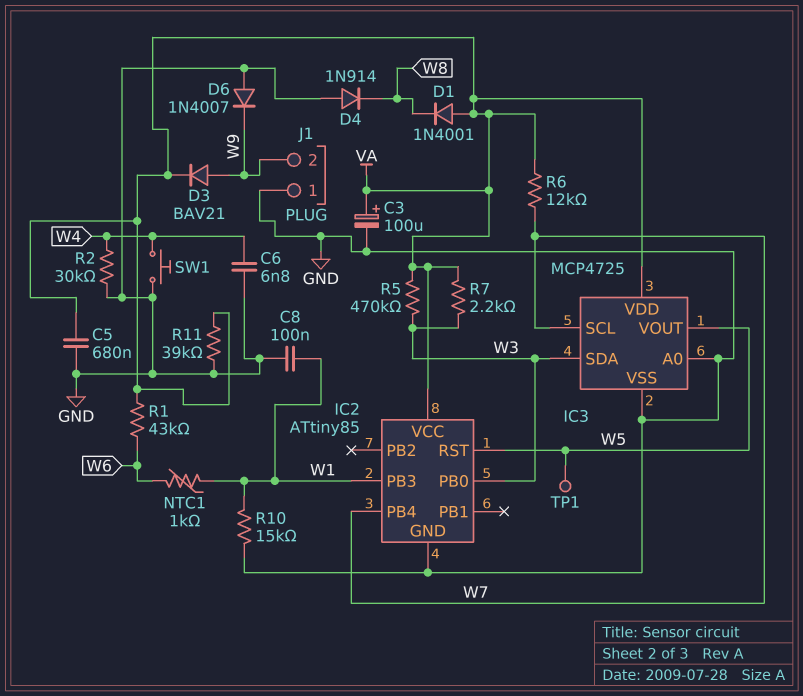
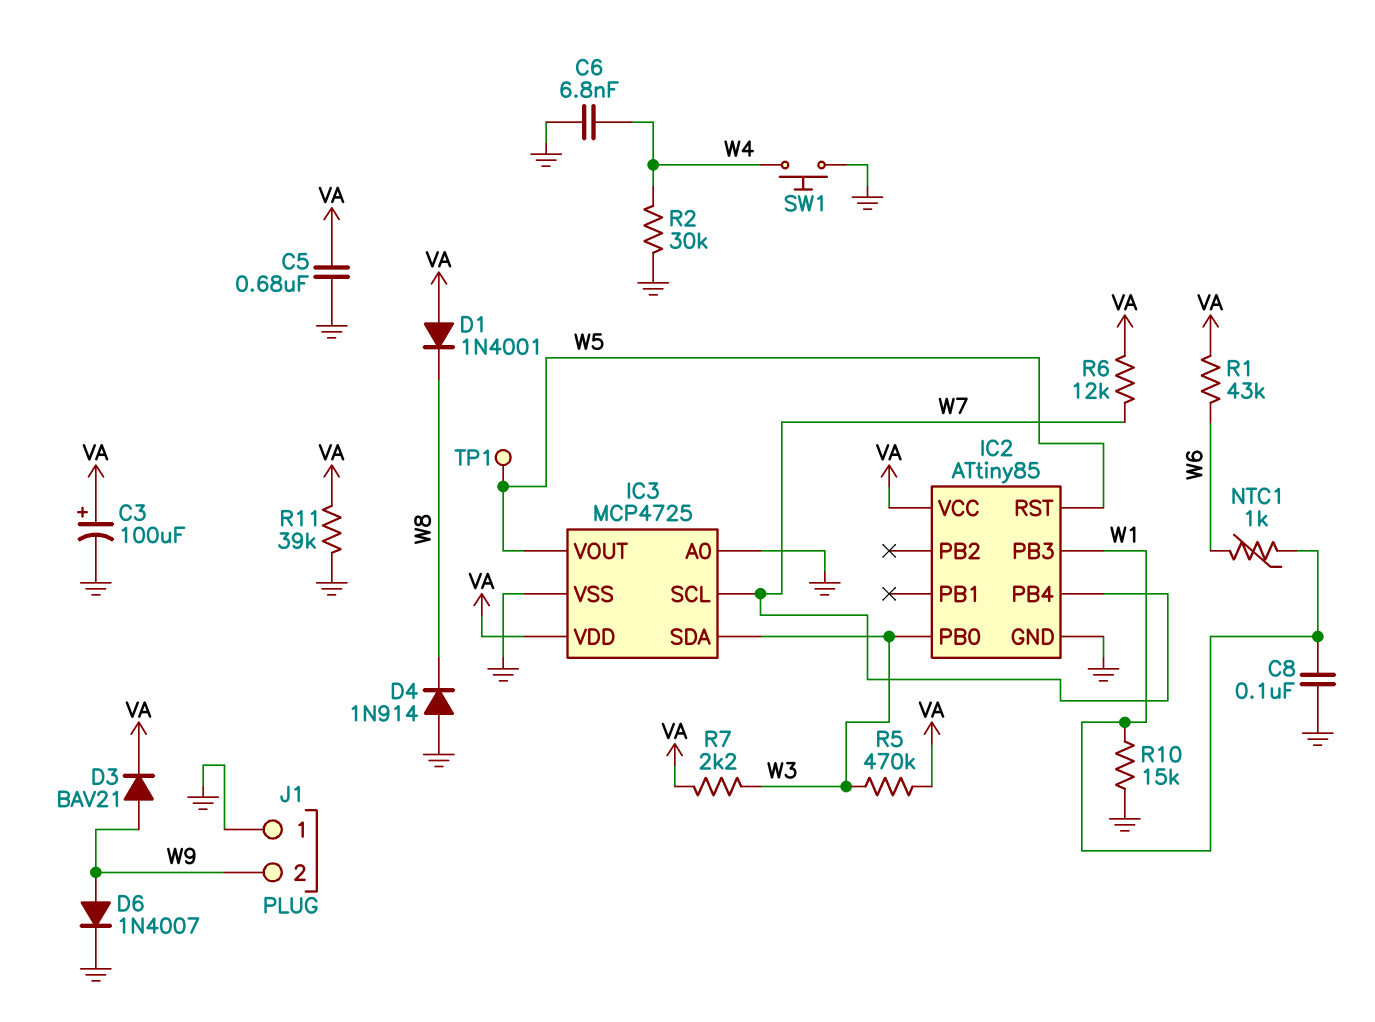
D6: diode 1N4007 (A GND, K W9) -> diode 1N4007 (A W9, K GND)

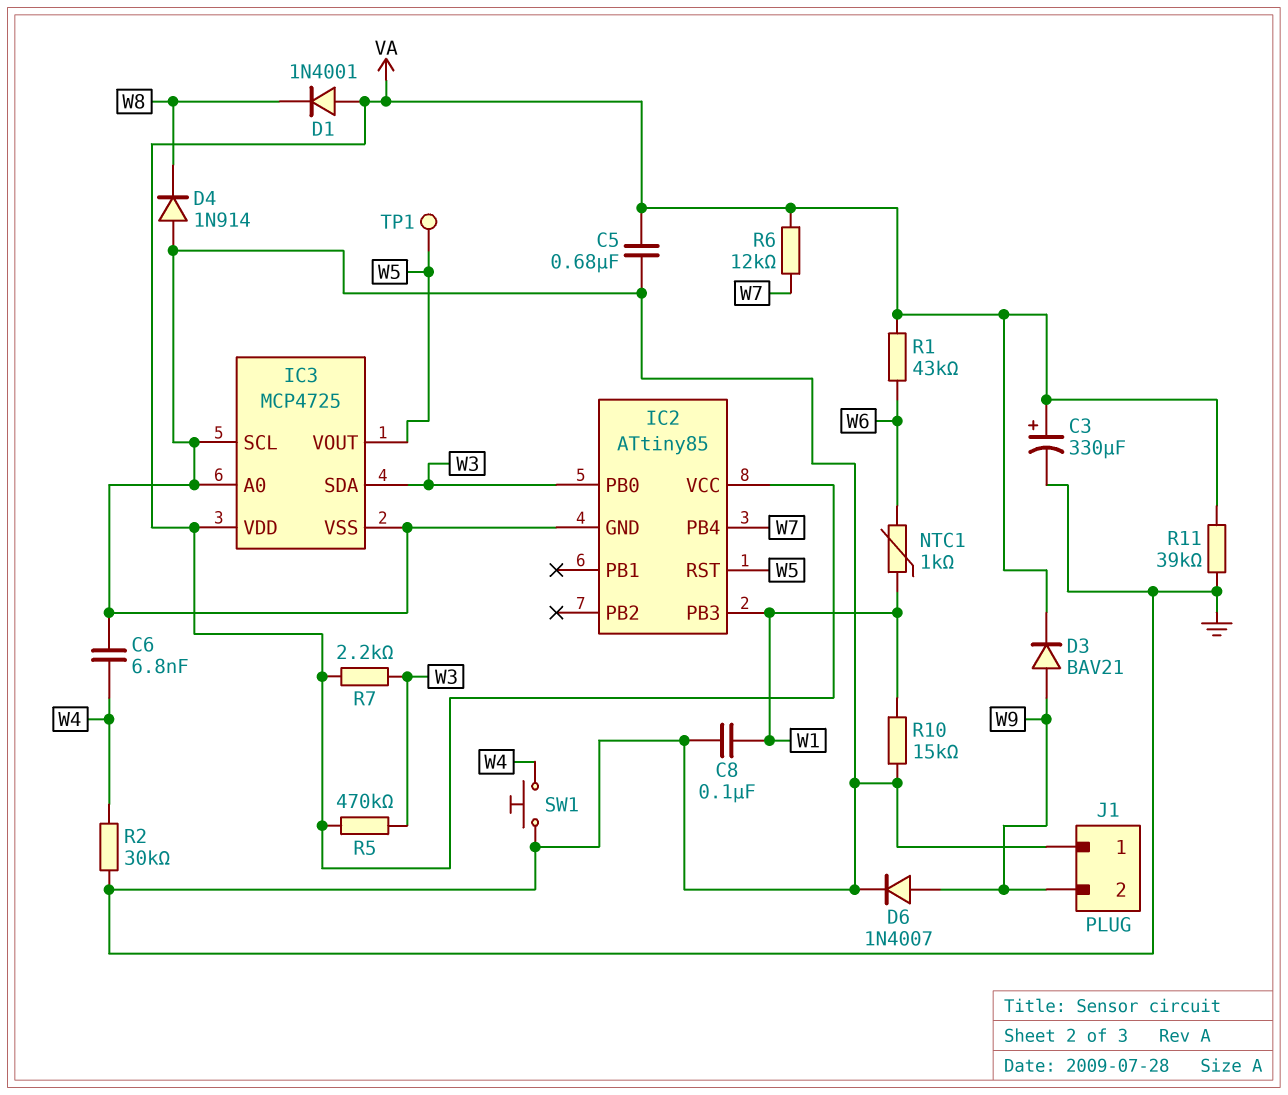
C3: 100uF (plus VA, minus GND) -> 330uF (plus VA, minus GND)
IC3 pin SCL: W7 -> GND

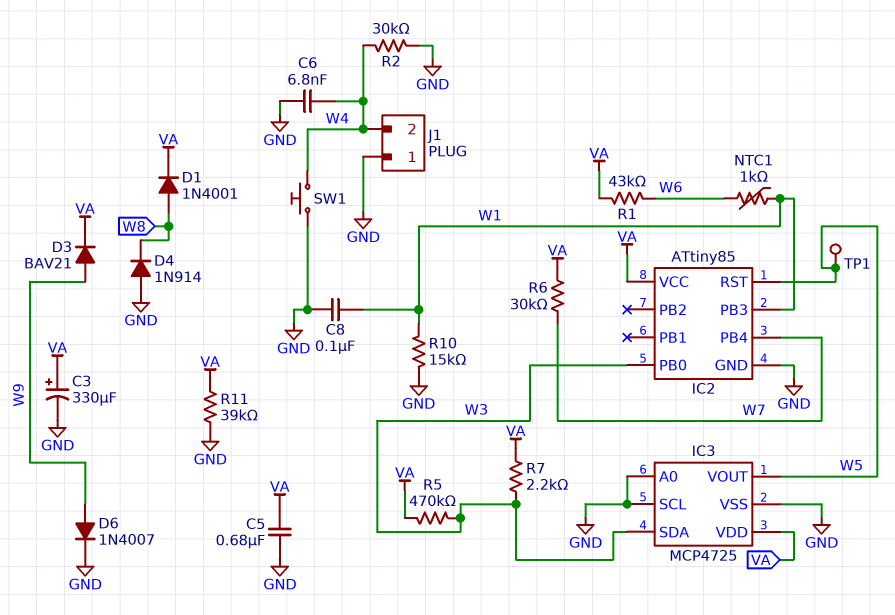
D1: diode 1N4001 (A VA, K W8) -> diode 1N4001 (A W8, K VA)
J1 pin 2: W9 -> W4
R6: 12k (VA, W7) -> 30k (VA, W7)

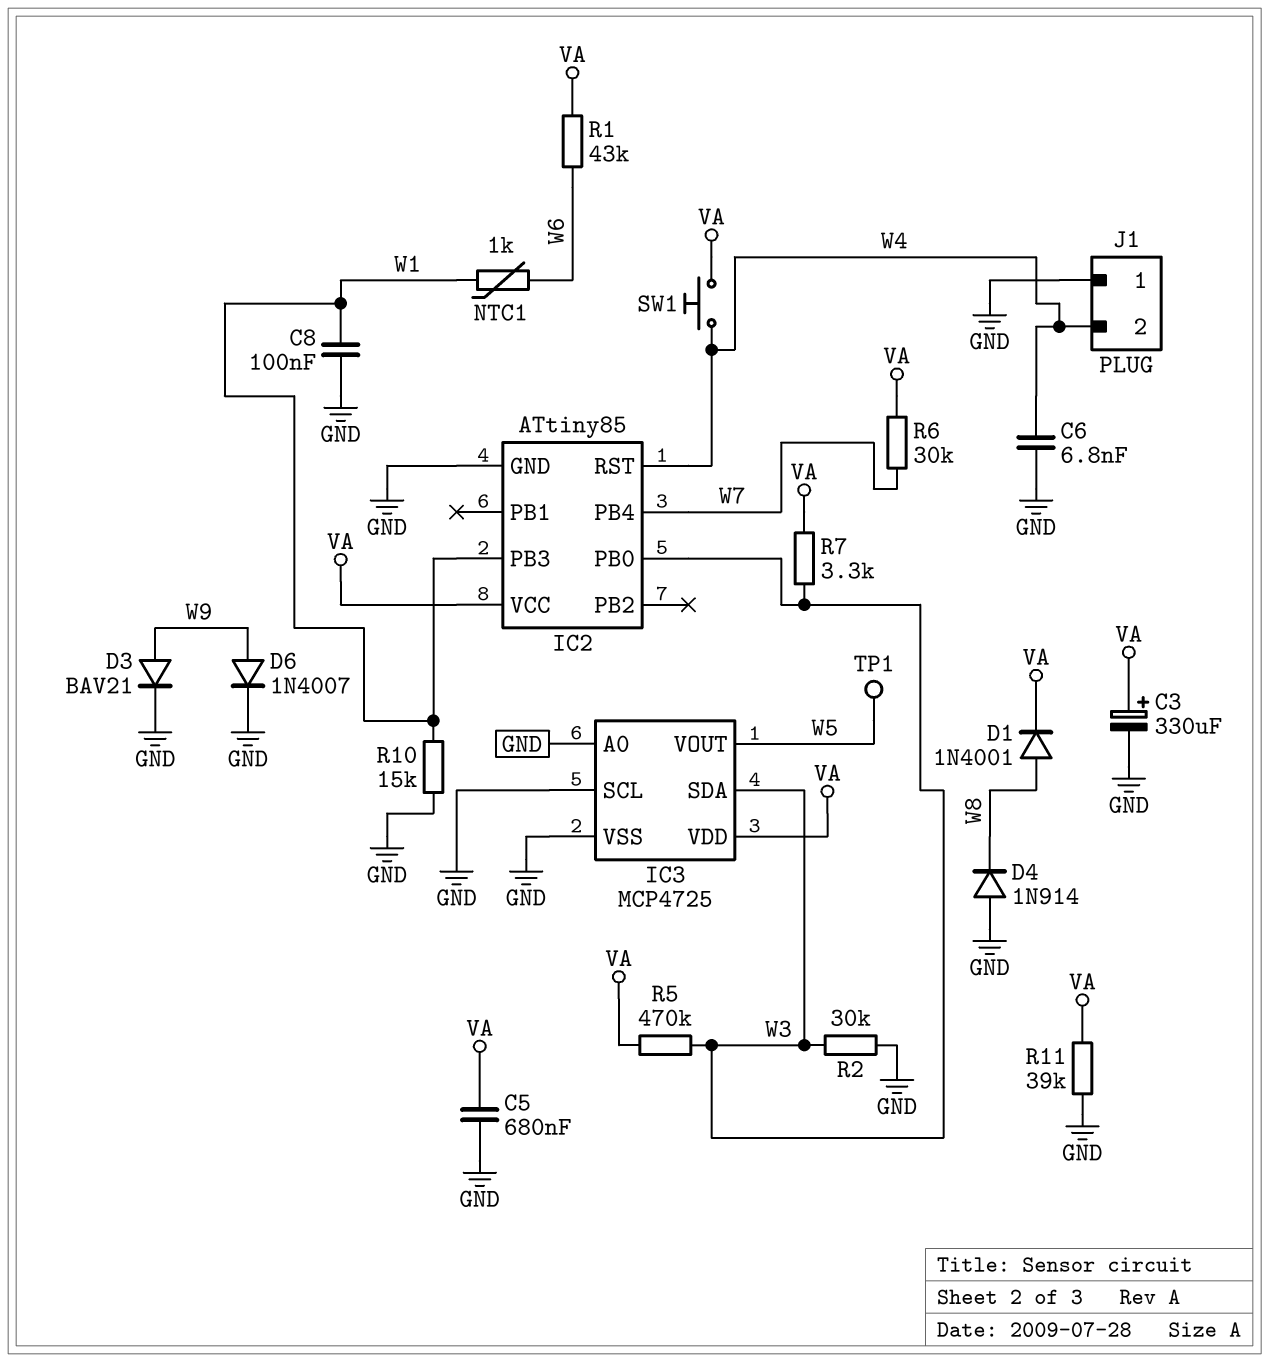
D3: diode BAV21 (A W9, K VA) -> diode BAV21 (A W9, K GND)
IC2 pin RST: W5 -> W4
R2: 30k (GND, W4) -> 30k (GND, W3)
R7: 2.2k (VA, W3) -> 3.3k (VA, W3)
SW1: button (GND, W4) -> button (VA, W4)

